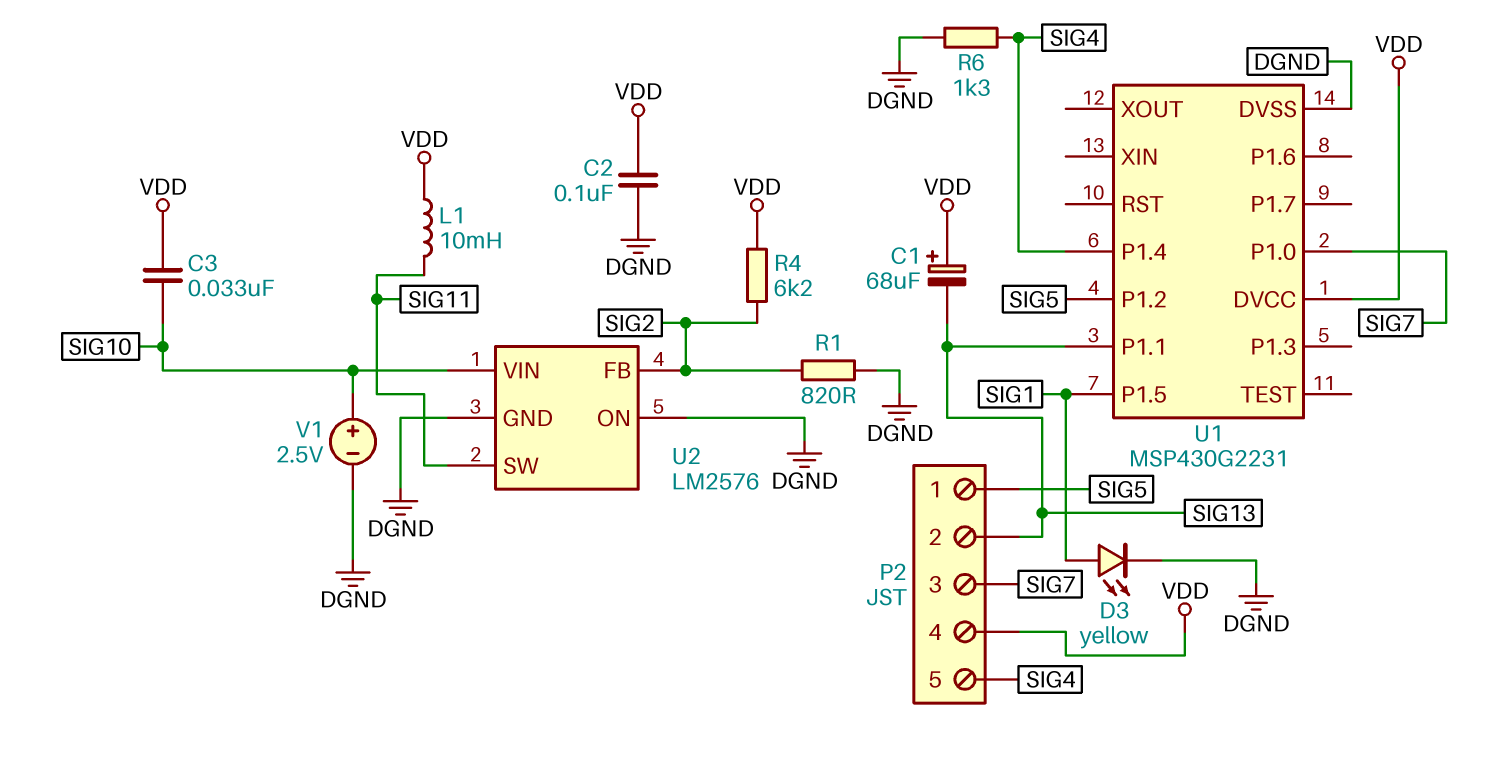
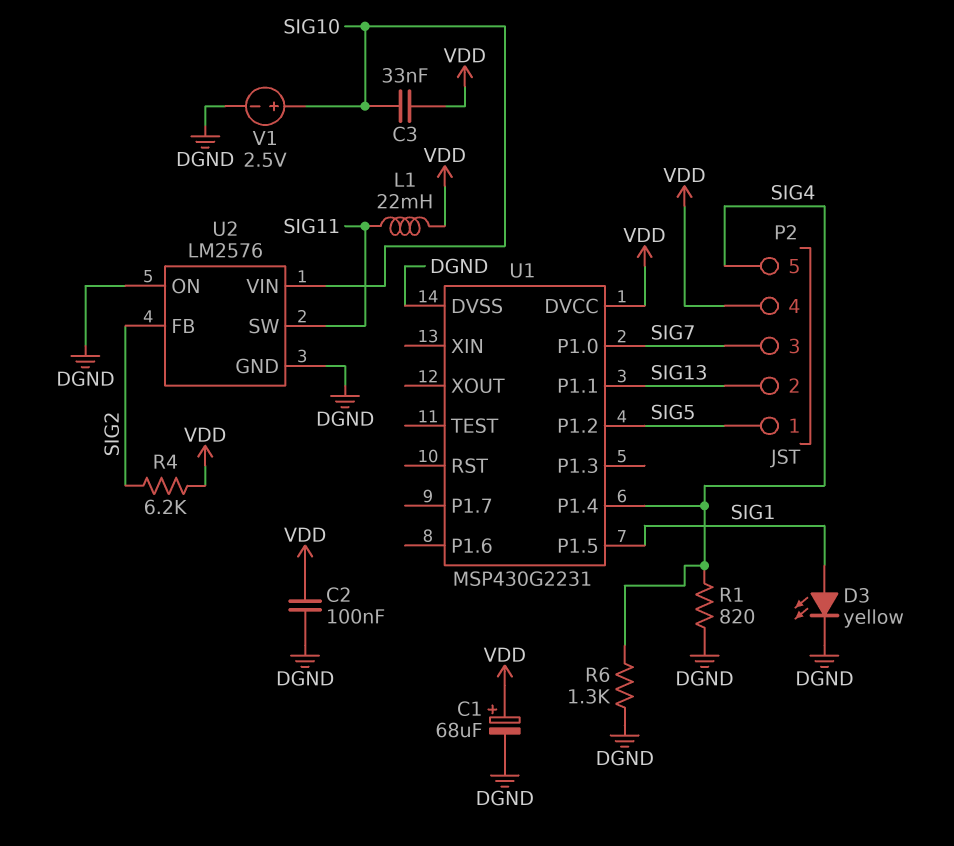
C1: 68uF (plus VDD, minus SIG13) -> 68uF (plus VDD, minus DGND)
L1: 10mH (SIG11, VDD) -> 22mH (SIG11, VDD)
R1: 820 (DGND, SIG2) -> 820 (DGND, SIG4)

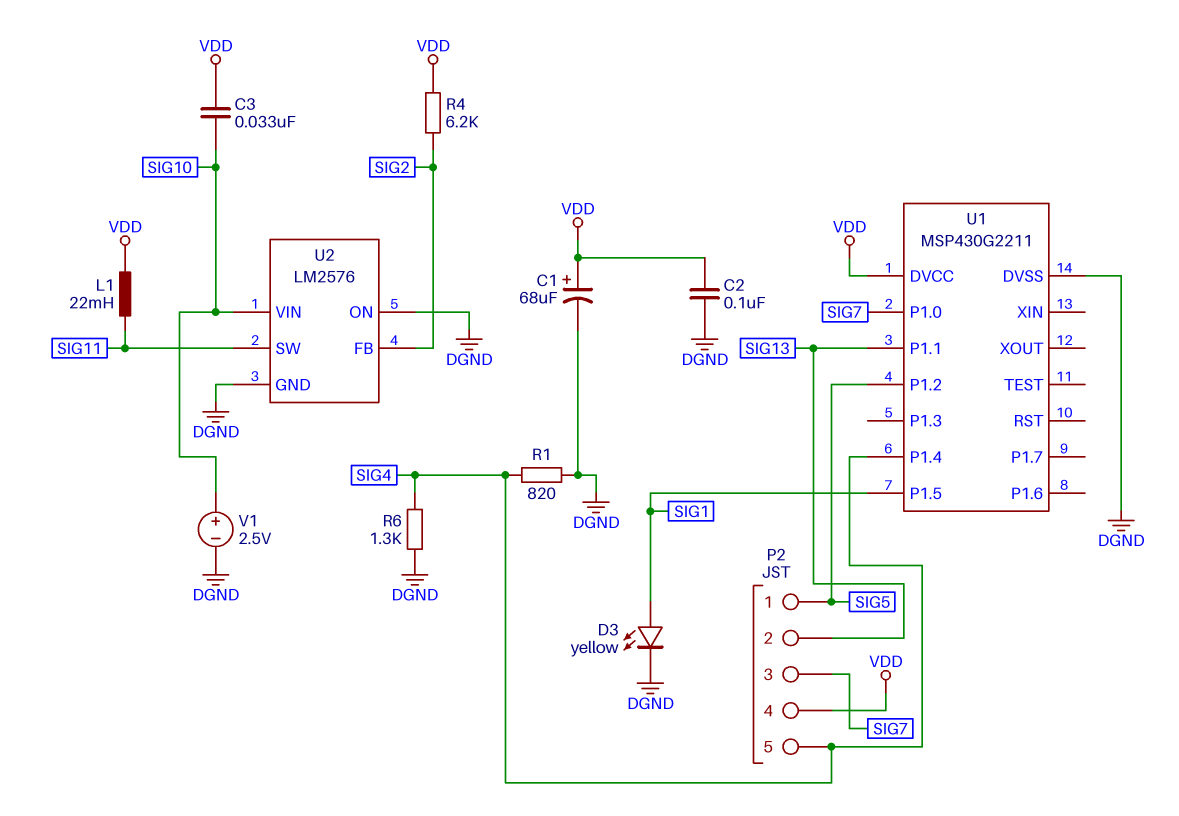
U1: MSP430G2231 -> MSP430G2211

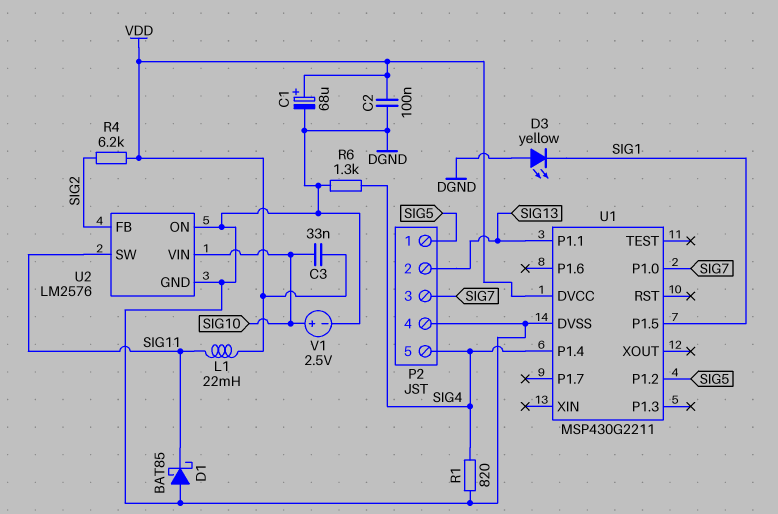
D1: none -> schottky BAT85 (A DGND, K SIG11)
D3: LED yellow (A SIG1, K DGND) -> LED yellow (A DGND, K SIG1)
P2 pin 4: VDD -> DGND

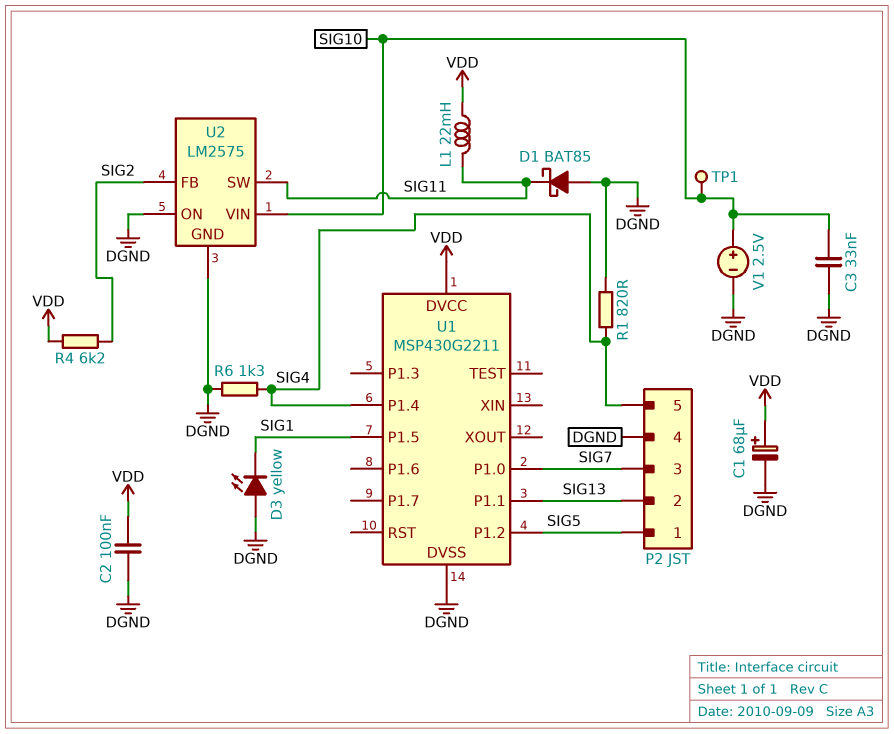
C3: 33nF (SIG10, VDD) -> 33nF (DGND, SIG10)
TP1: none -> test point (SIG10)
U2: LM2576 -> LM2575

